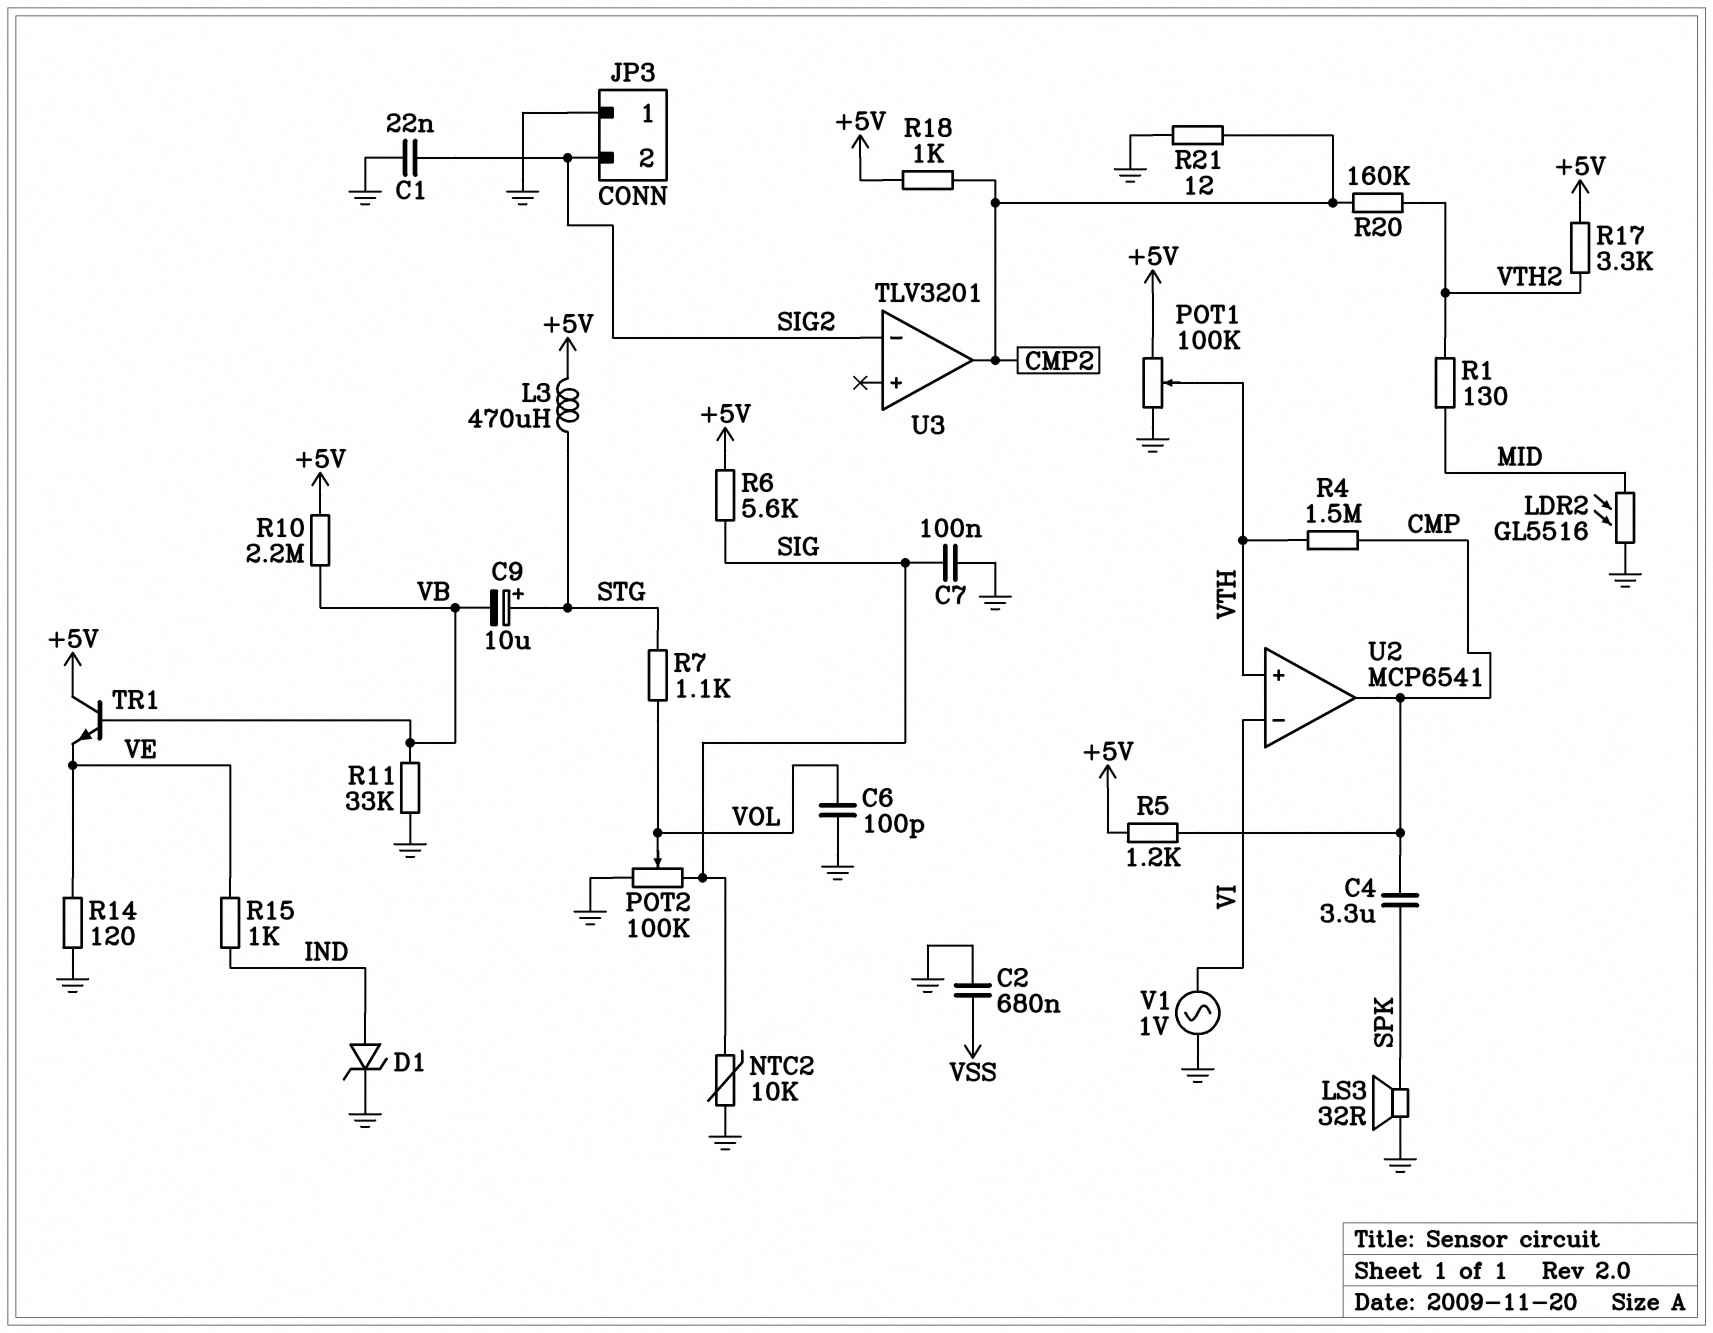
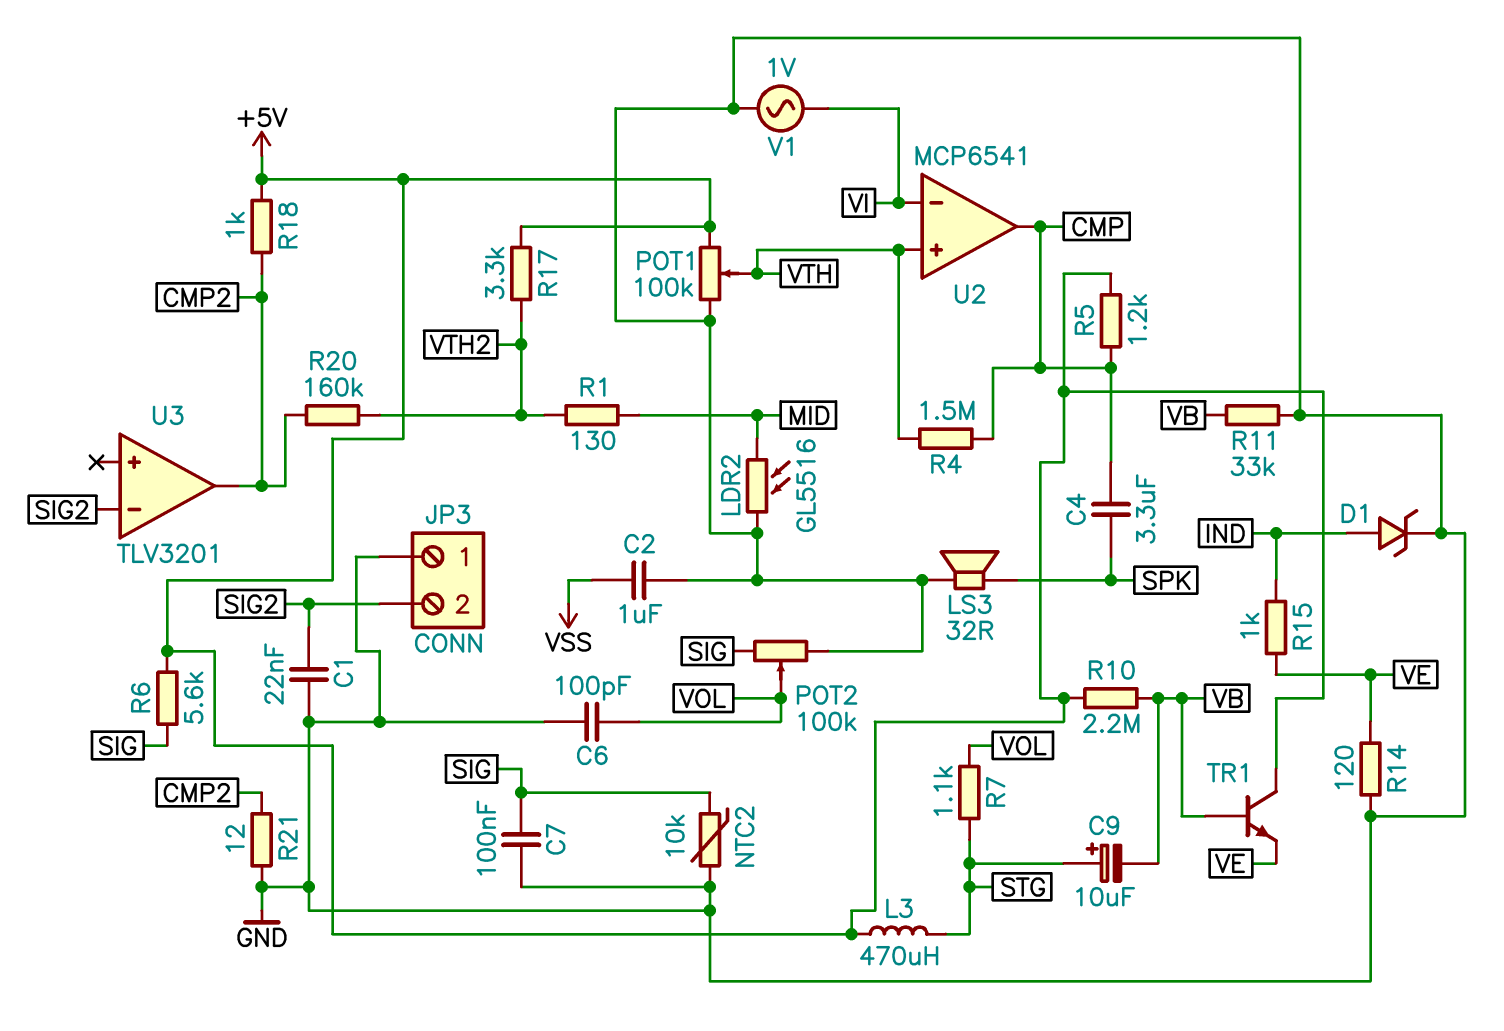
C2: 680nF (GND, VSS) -> 1uF (GND, VSS)

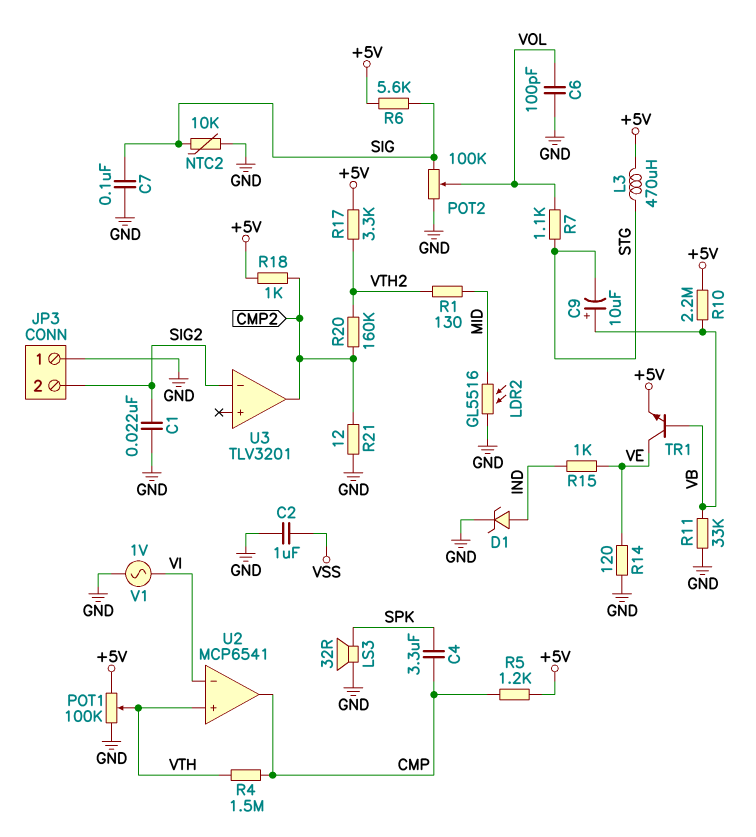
C9: 10uF (plus STG, minus VB) -> 10uF (plus VB, minus STG)
TR1: NPN (B VB, C +5V, E VE) -> NPN (B VB, C VE, E +5V)

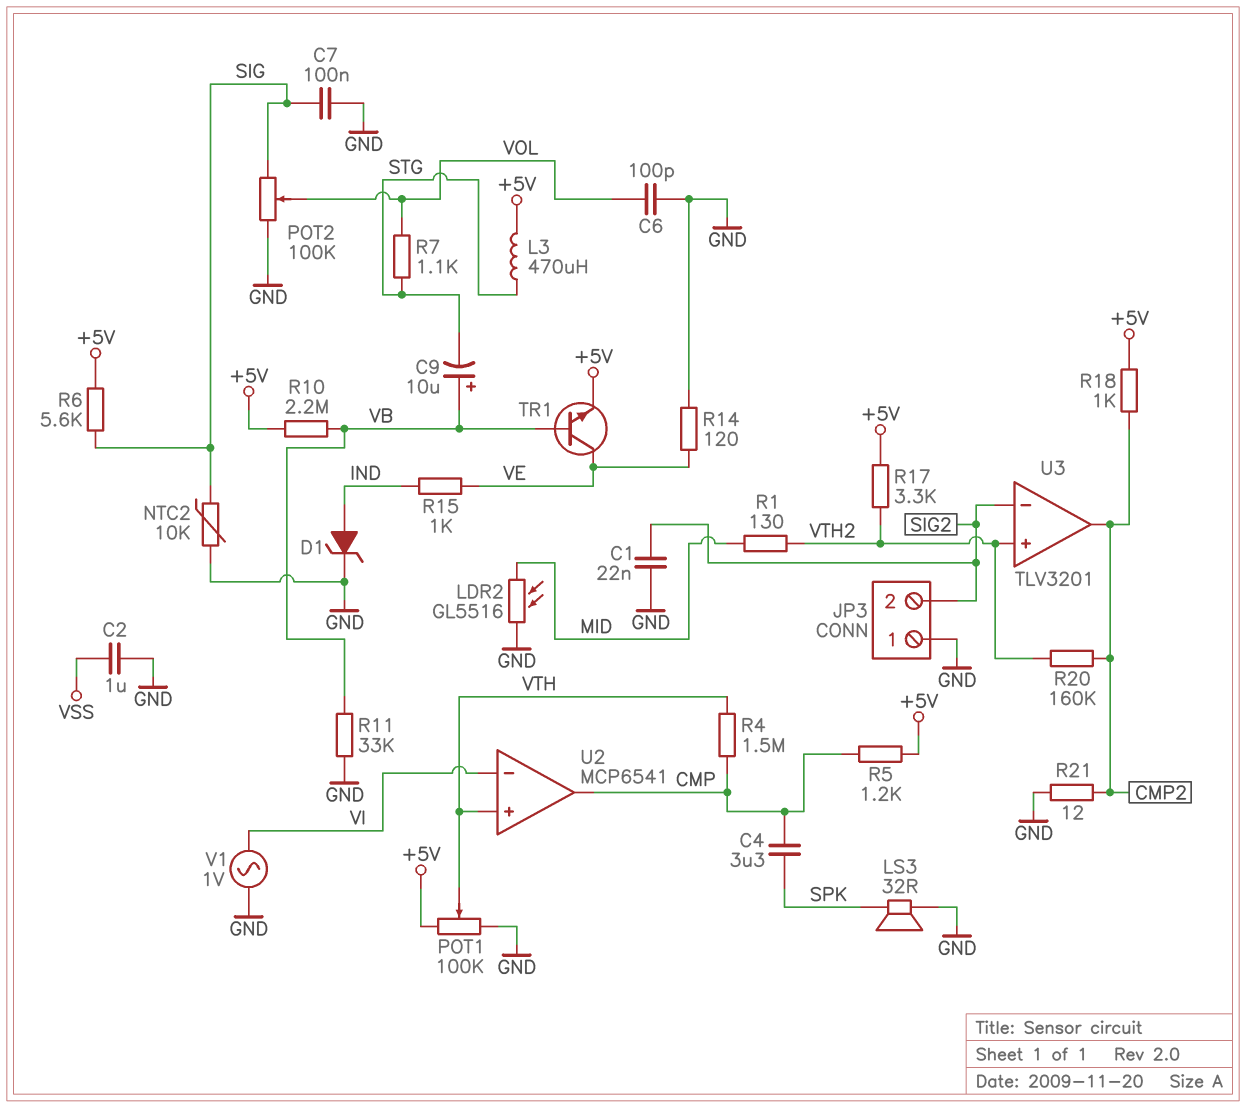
U3 pin in+: none -> VTH2

